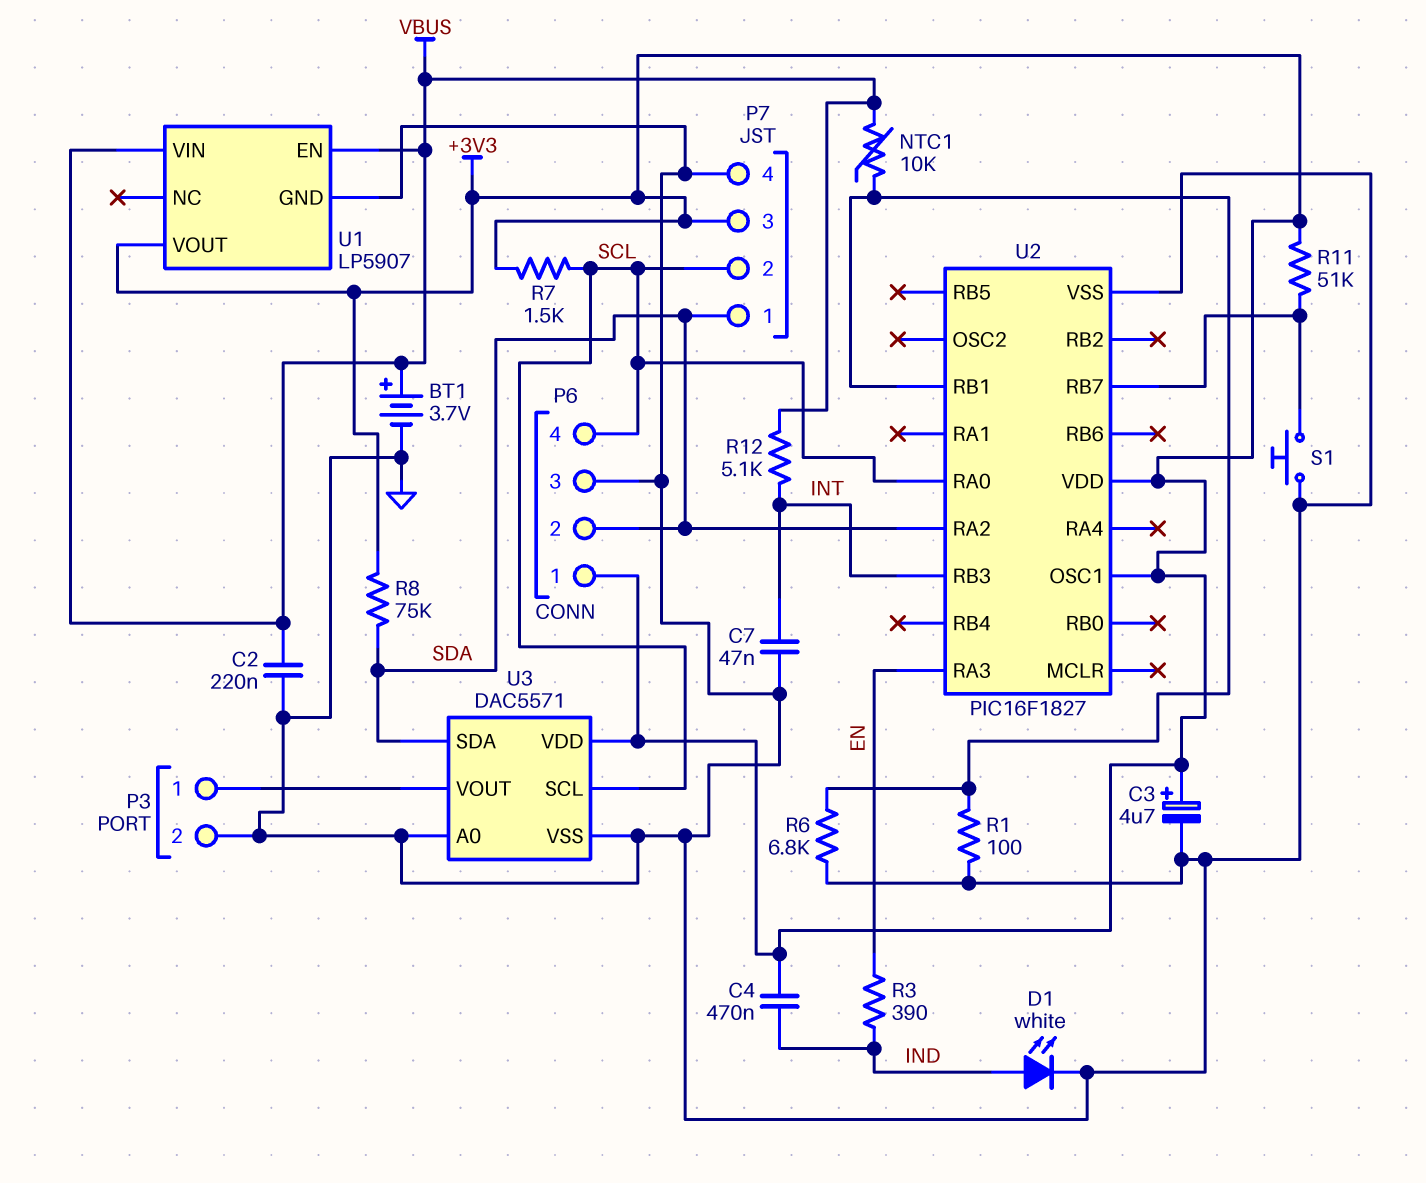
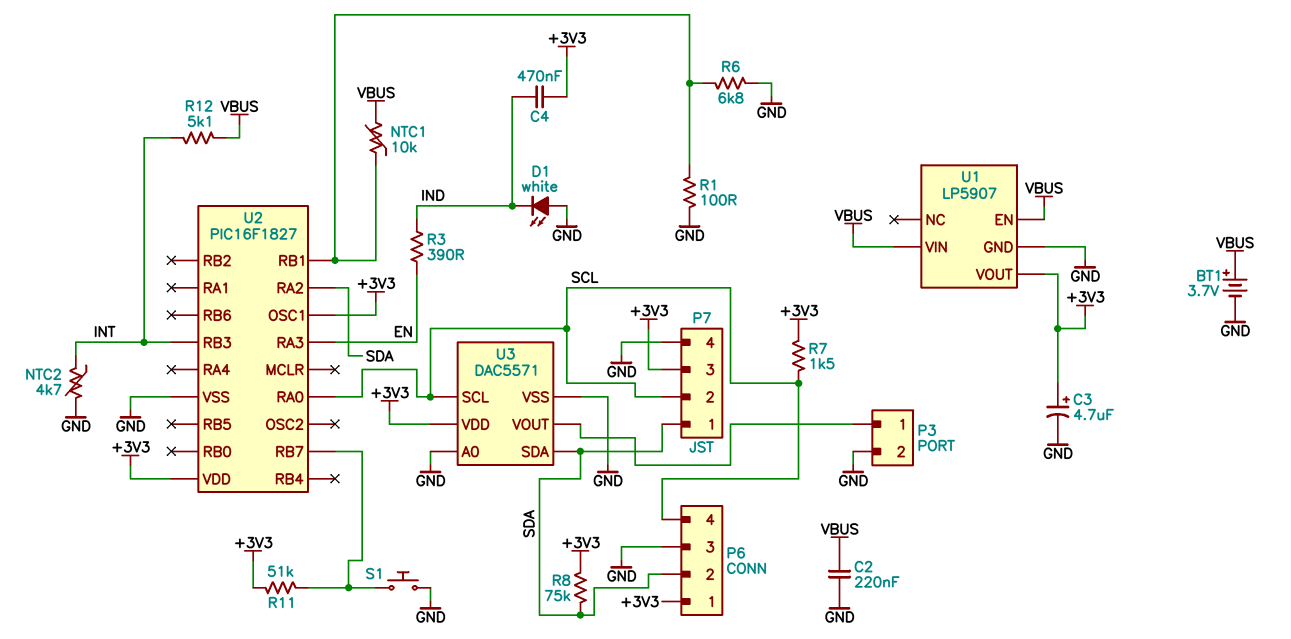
C7: 47nF (GND, INT) -> none
D1: LED white (A IND, K GND) -> LED white (A GND, K IND)
NTC2: none -> 4.7k (GND, INT)

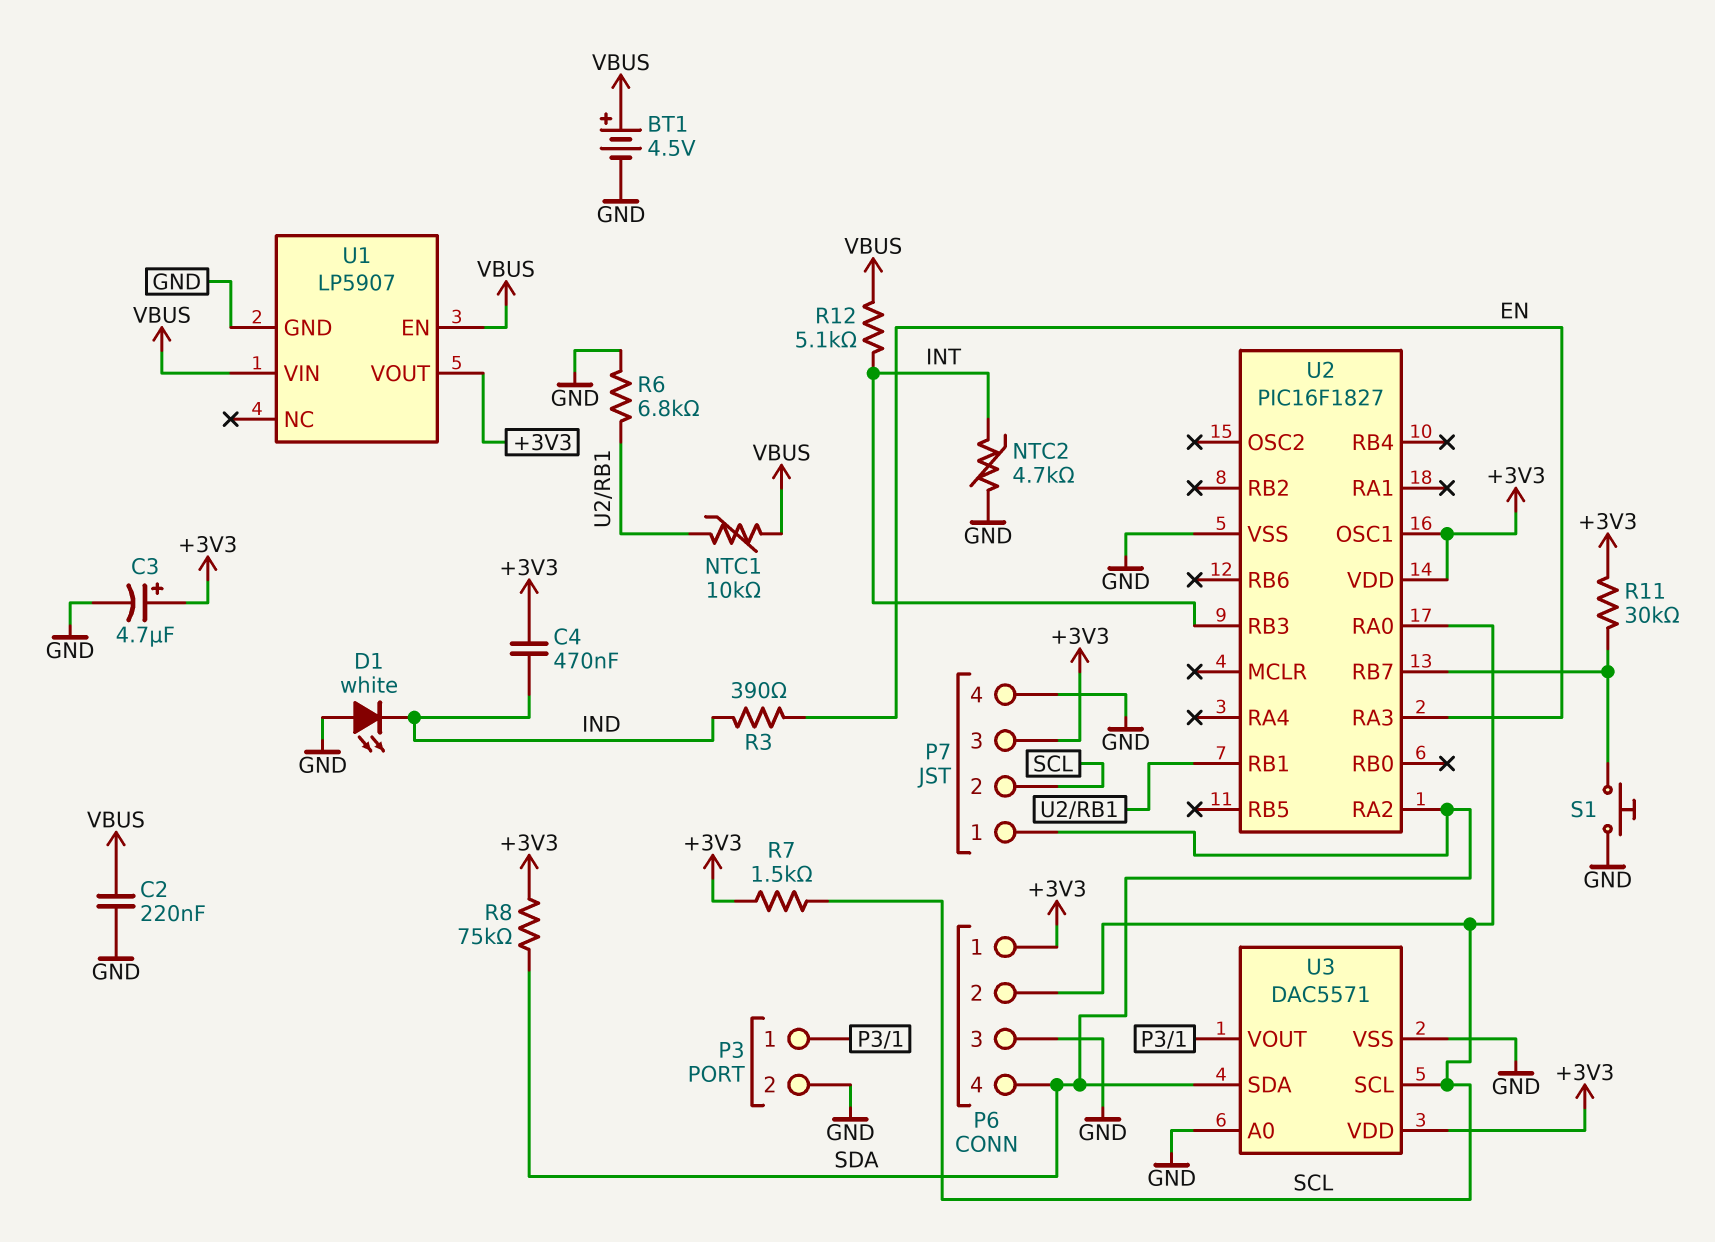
BT1: 3.7V (plus VBUS, minus GND) -> 4.5V (plus VBUS, minus GND)
P6 pin 2: SDA -> SCL
P6 pin 4: SCL -> SDA
R1: 100 (GND, U2/RB1) -> none
R11: 51k (+3V3, U2/RB7) -> 30k (+3V3, U2/RB7)

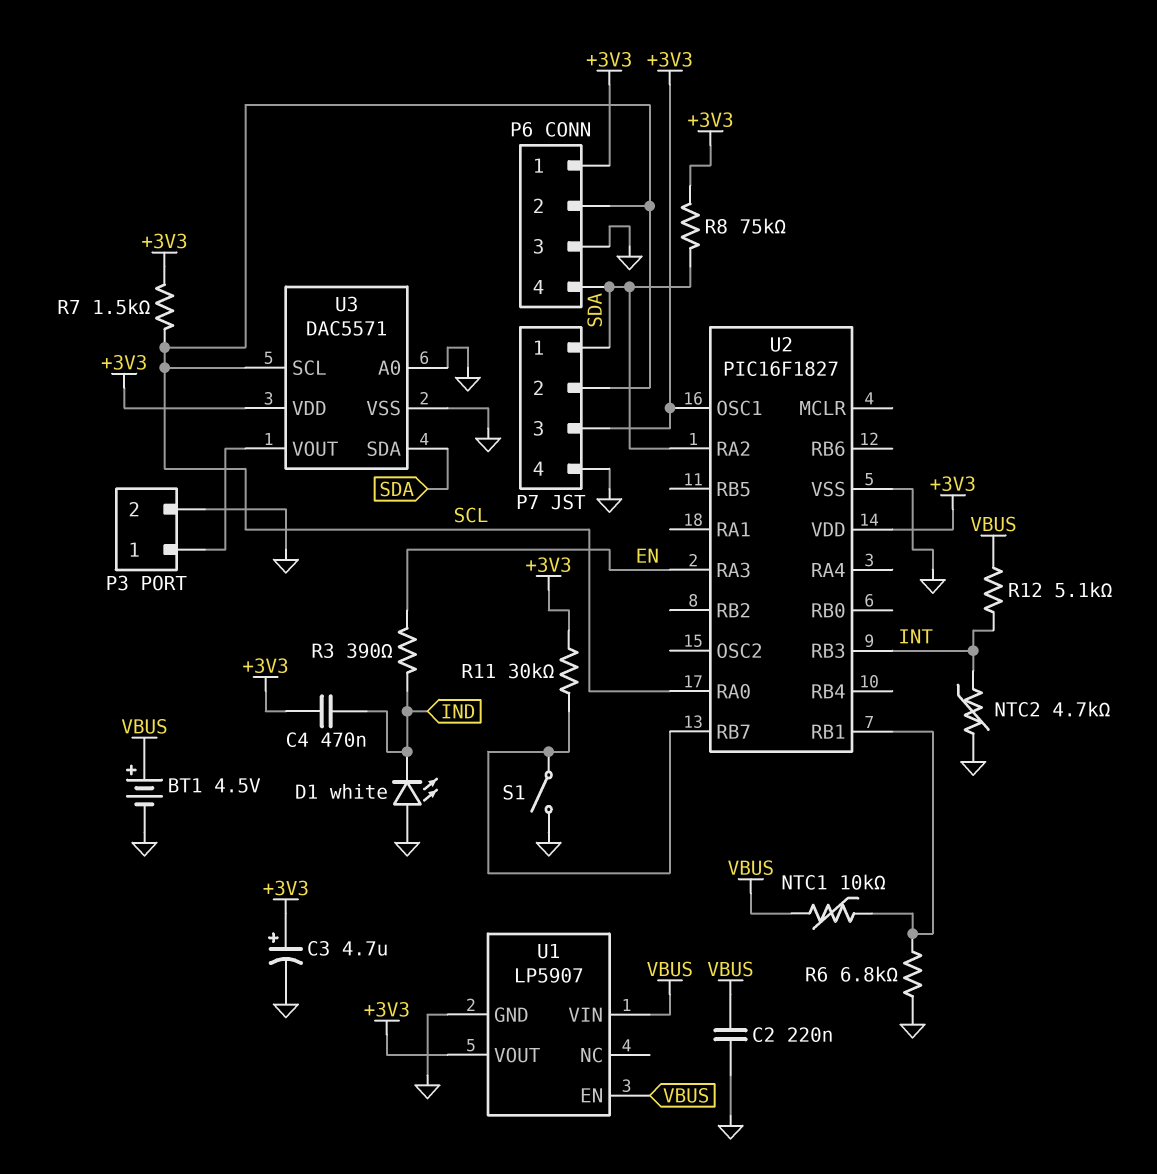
S1: button (GND, U2/RB7) -> switch (GND, U2/RB7)

